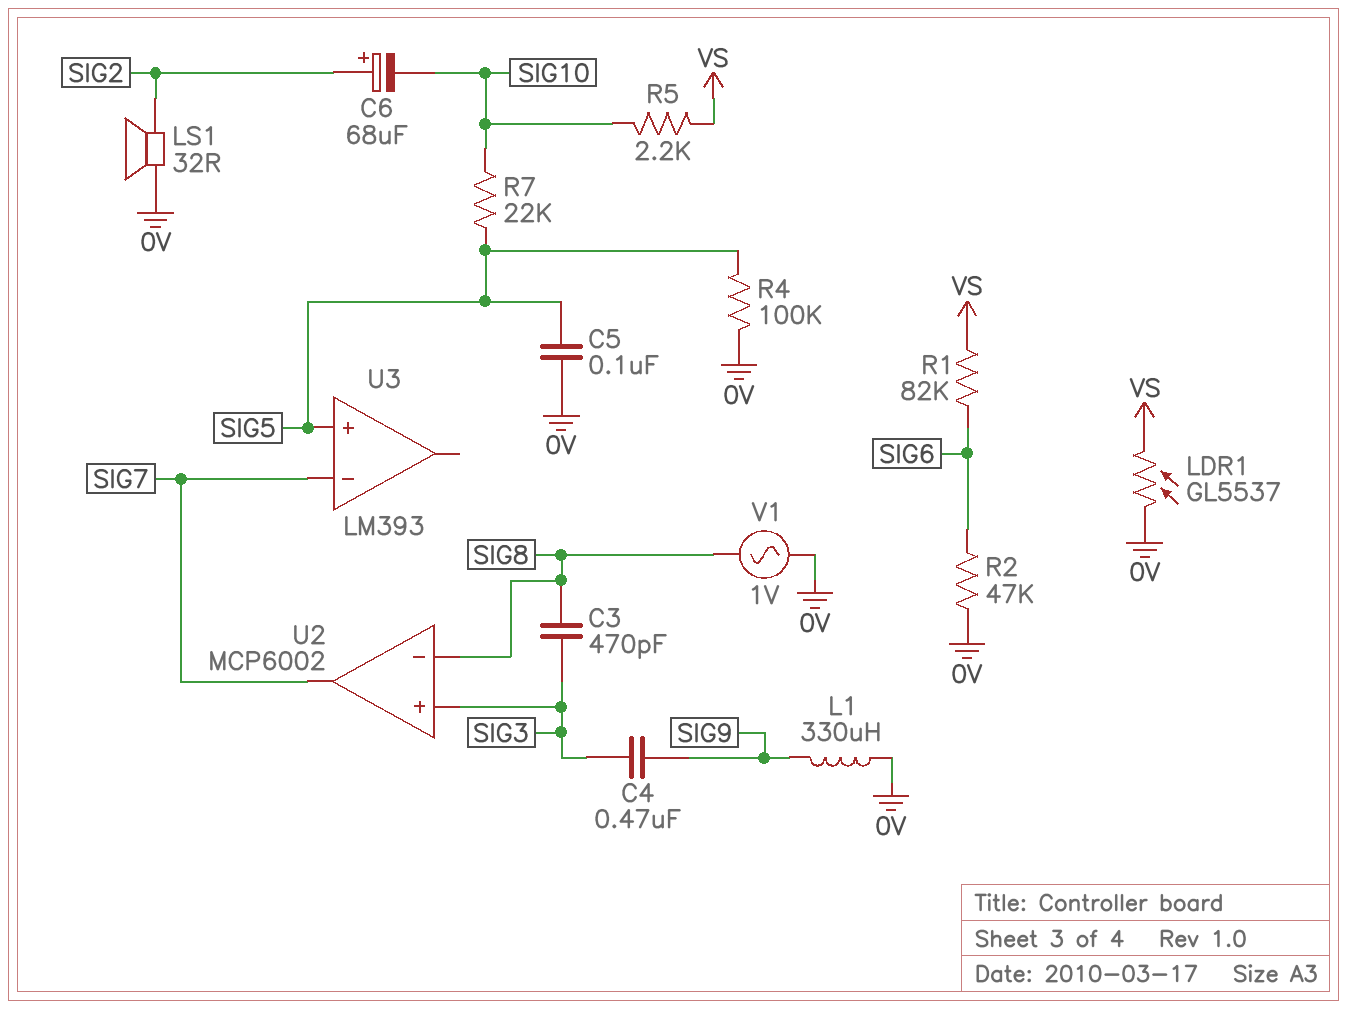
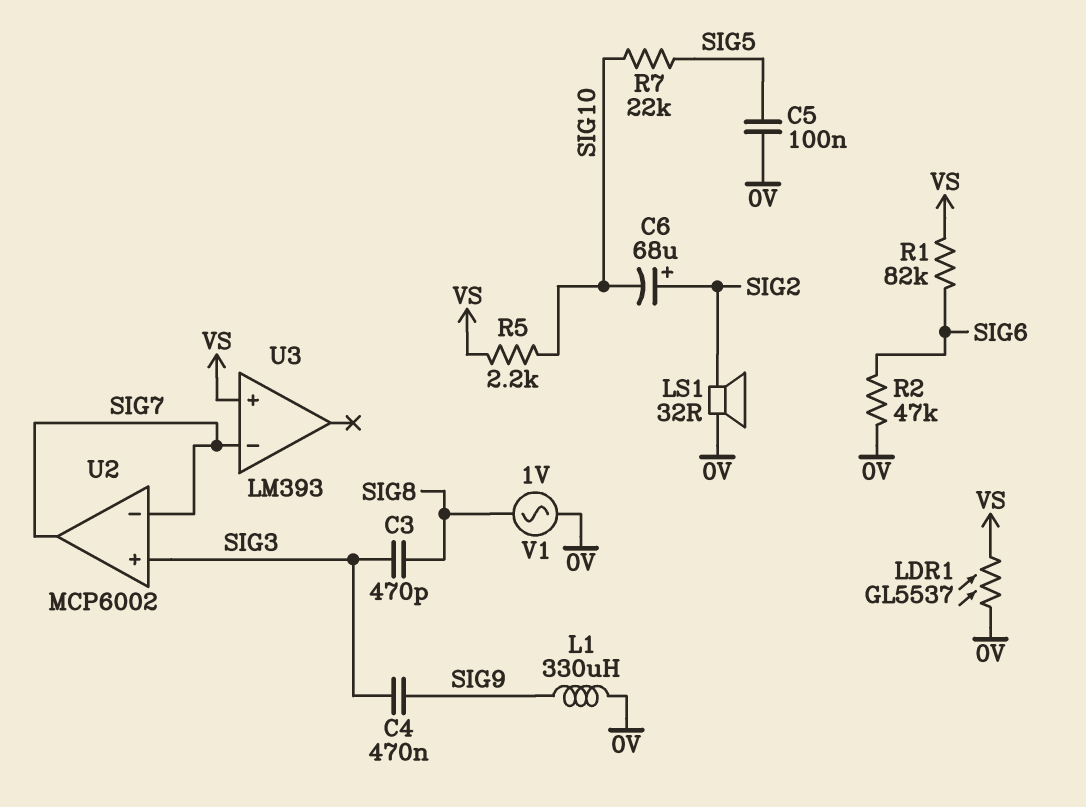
R4: 100k (0V, SIG5) -> none
U2 pin in-: SIG8 -> SIG7
U3 pin in+: SIG5 -> VS

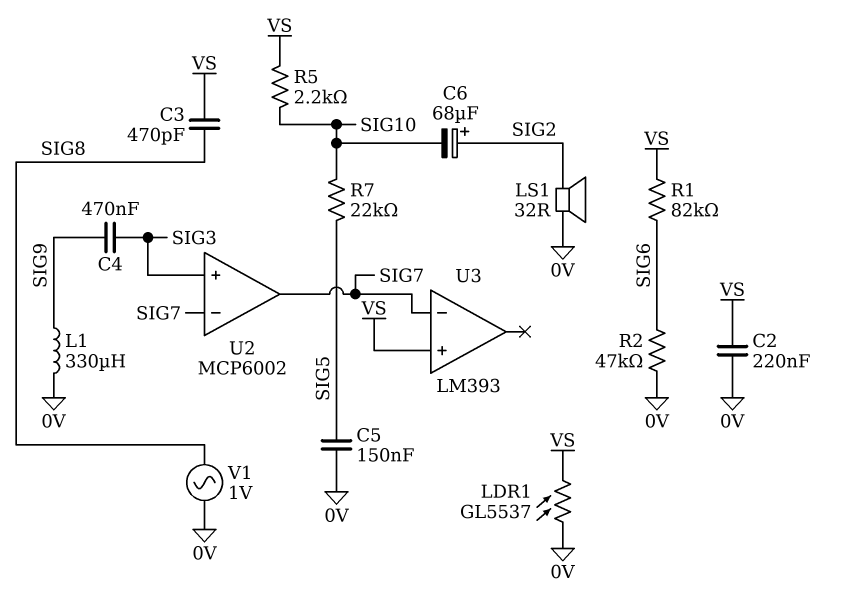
C2: none -> 220nF (0V, VS)
C3: 470pF (SIG3, SIG8) -> 470pF (SIG8, VS)
C5: 100nF (0V, SIG5) -> 150nF (0V, SIG5)

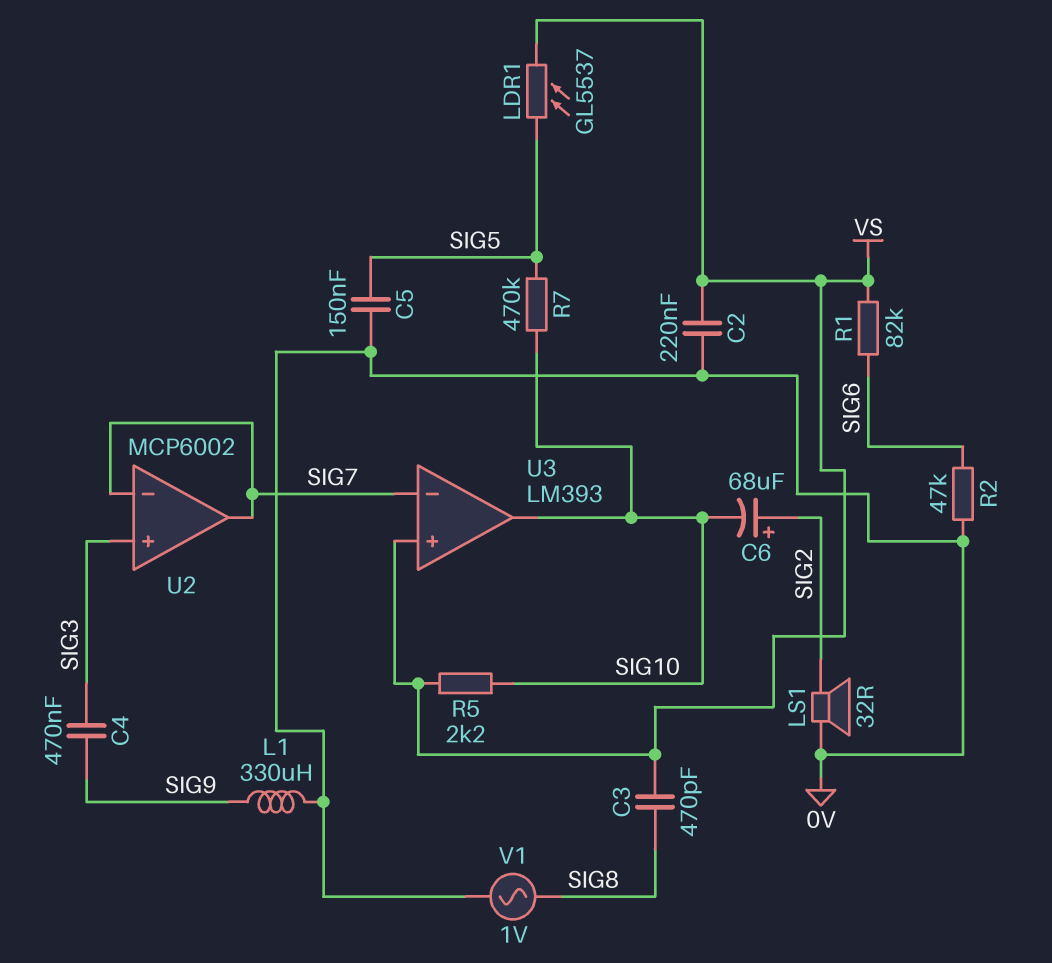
LDR1: GL5537 (0V, VS) -> GL5537 (SIG5, VS)
R7: 22k (SIG5, SIG10) -> 470k (SIG5, SIG10)
U3 pin out: none -> SIG10

